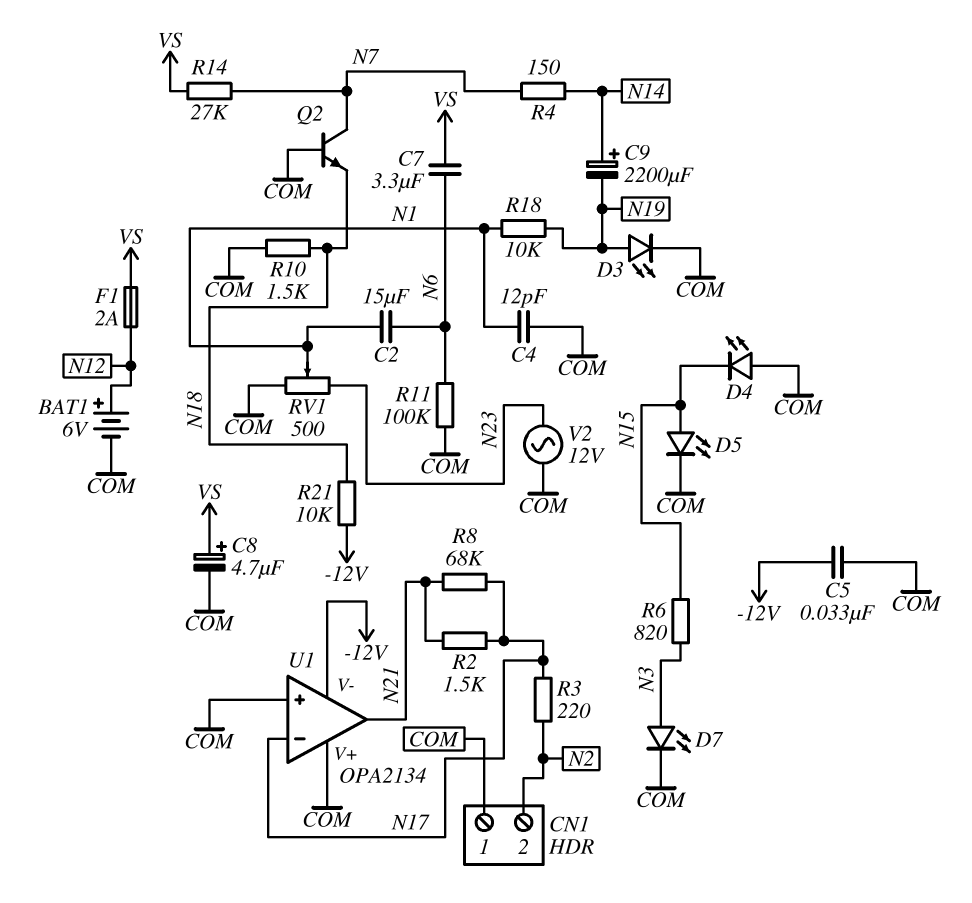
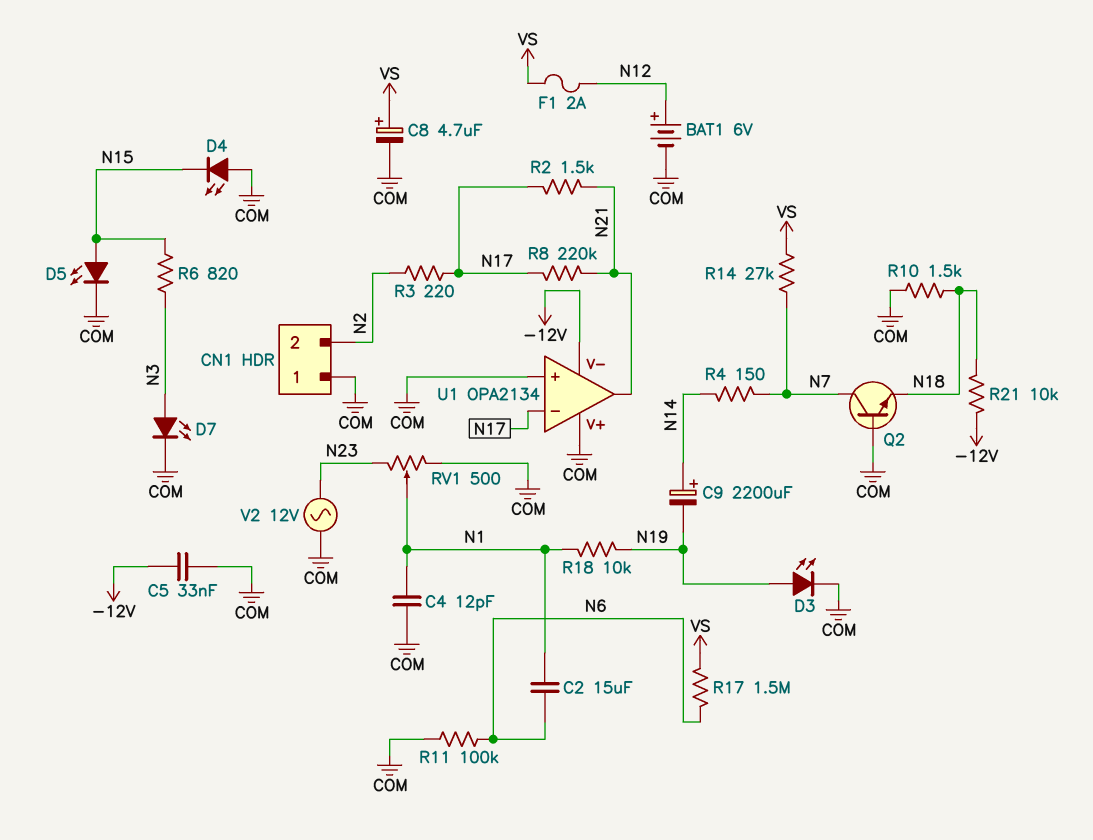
C7: 3.3uF (N6, VS) -> none
R8: 68k (N17, N21) -> 220k (N17, N21)
R17: none -> 1.5M (N6, VS)

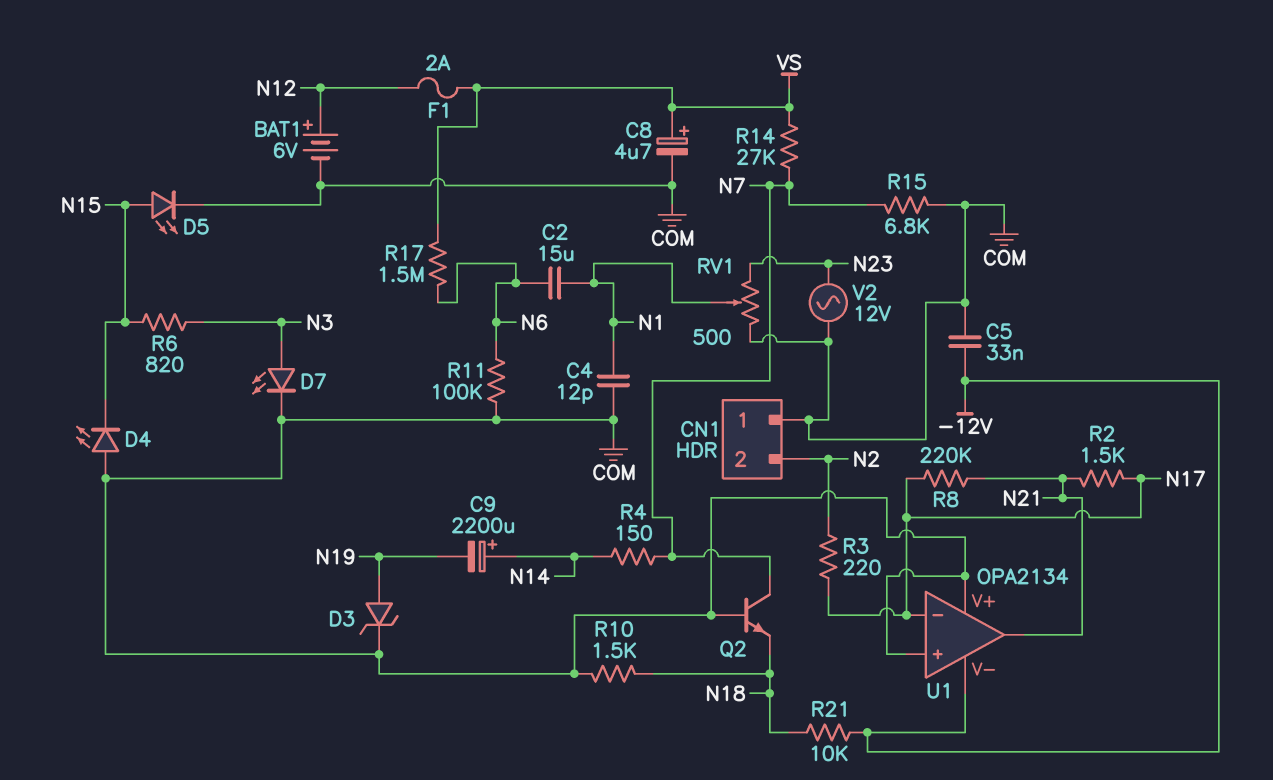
D3: LED (A N19, K COM) -> zener (A N19, K COM)
R15: none -> 6.8k (COM, N7)
R18: 10k (N1, N19) -> none

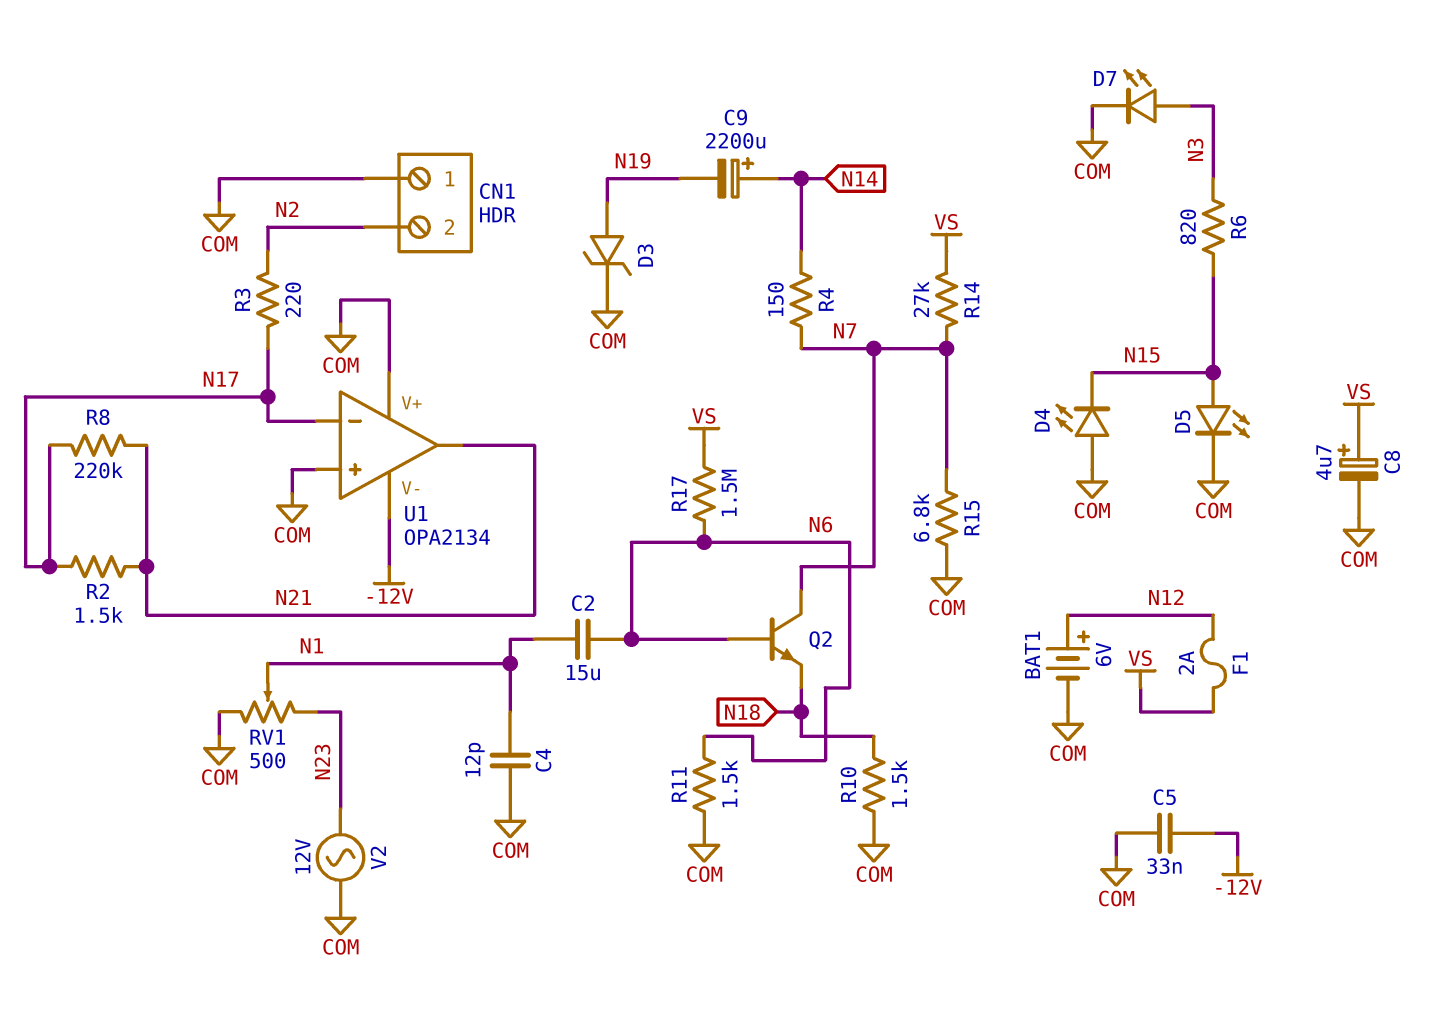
Q2: NPN (B COM, C N7, E N18) -> NPN (B N6, C N7, E N18)
R11: 100k (COM, N6) -> 1.5k (COM, N6)
R21: 10k (-12V, N18) -> none

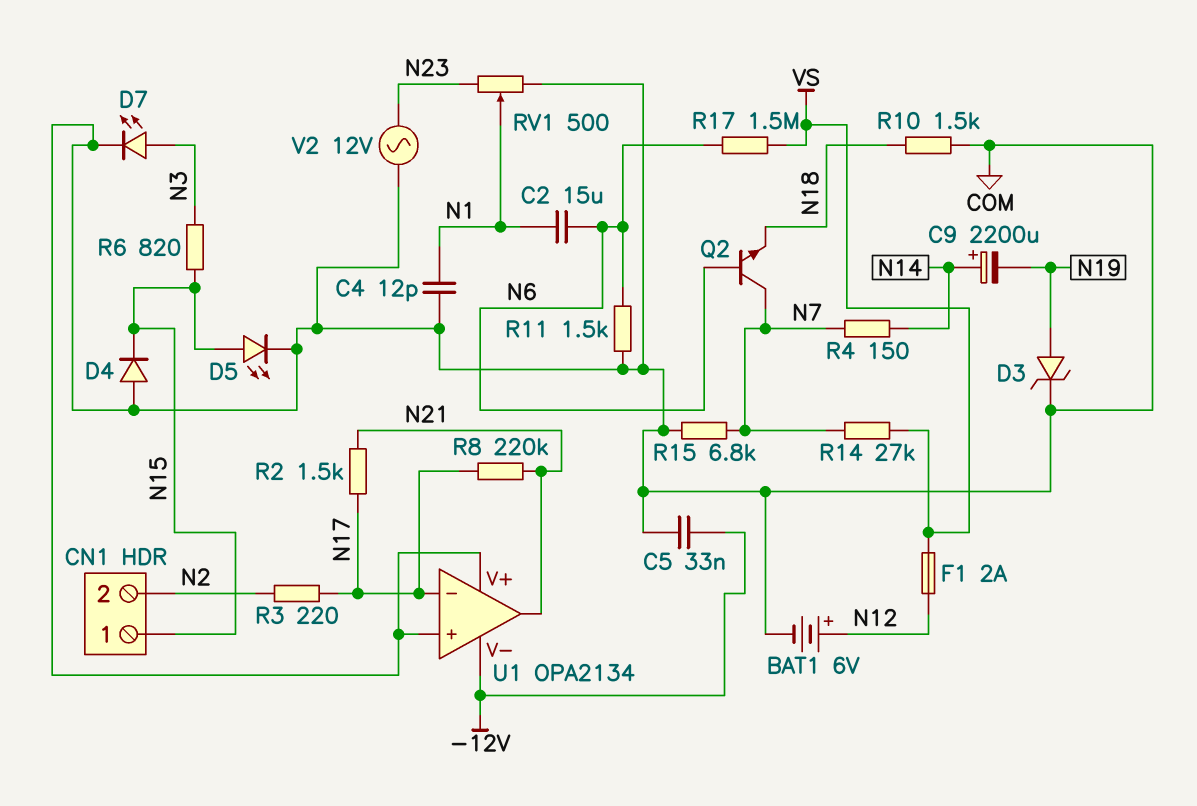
C8: 4.7uF (plus VS, minus COM) -> none
CN1 pin 1: COM -> N15
D4: LED (A COM, K N15) -> diode (A COM, K N15)

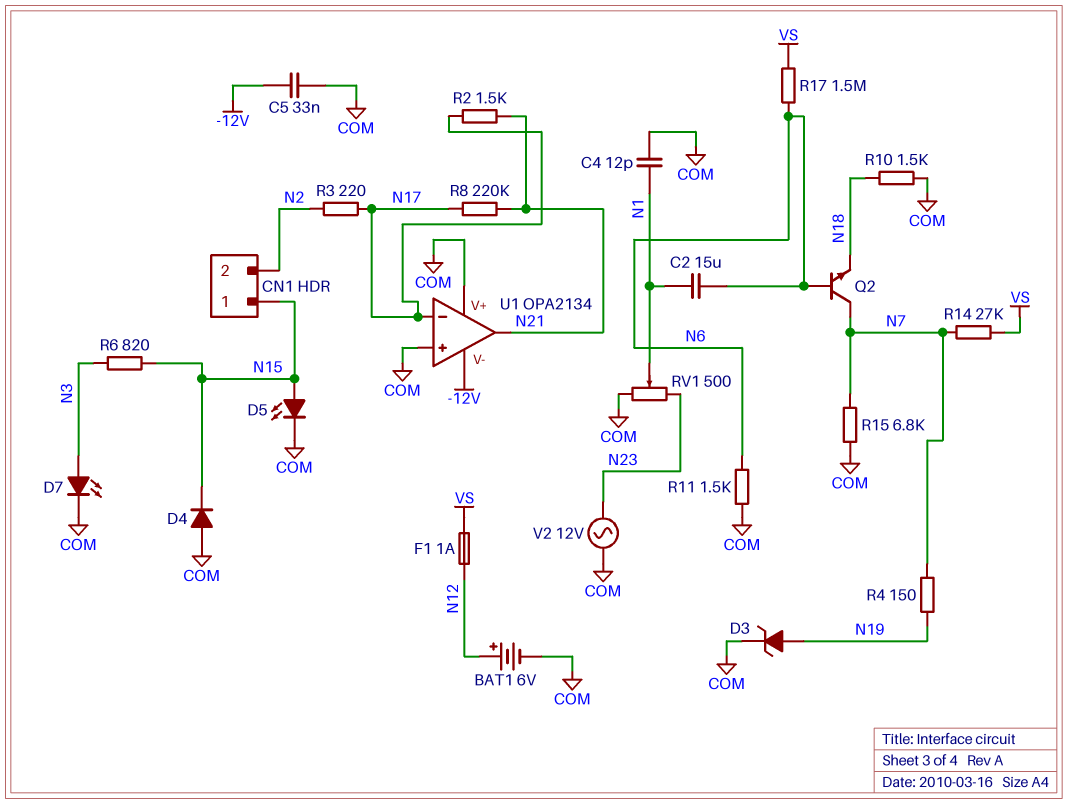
C9: 2200uF (plus N14, minus N19) -> none
F1: 2A (N12, VS) -> 1A (N12, VS)
R4: 150 (N7, N14) -> 150 (N7, N19)

